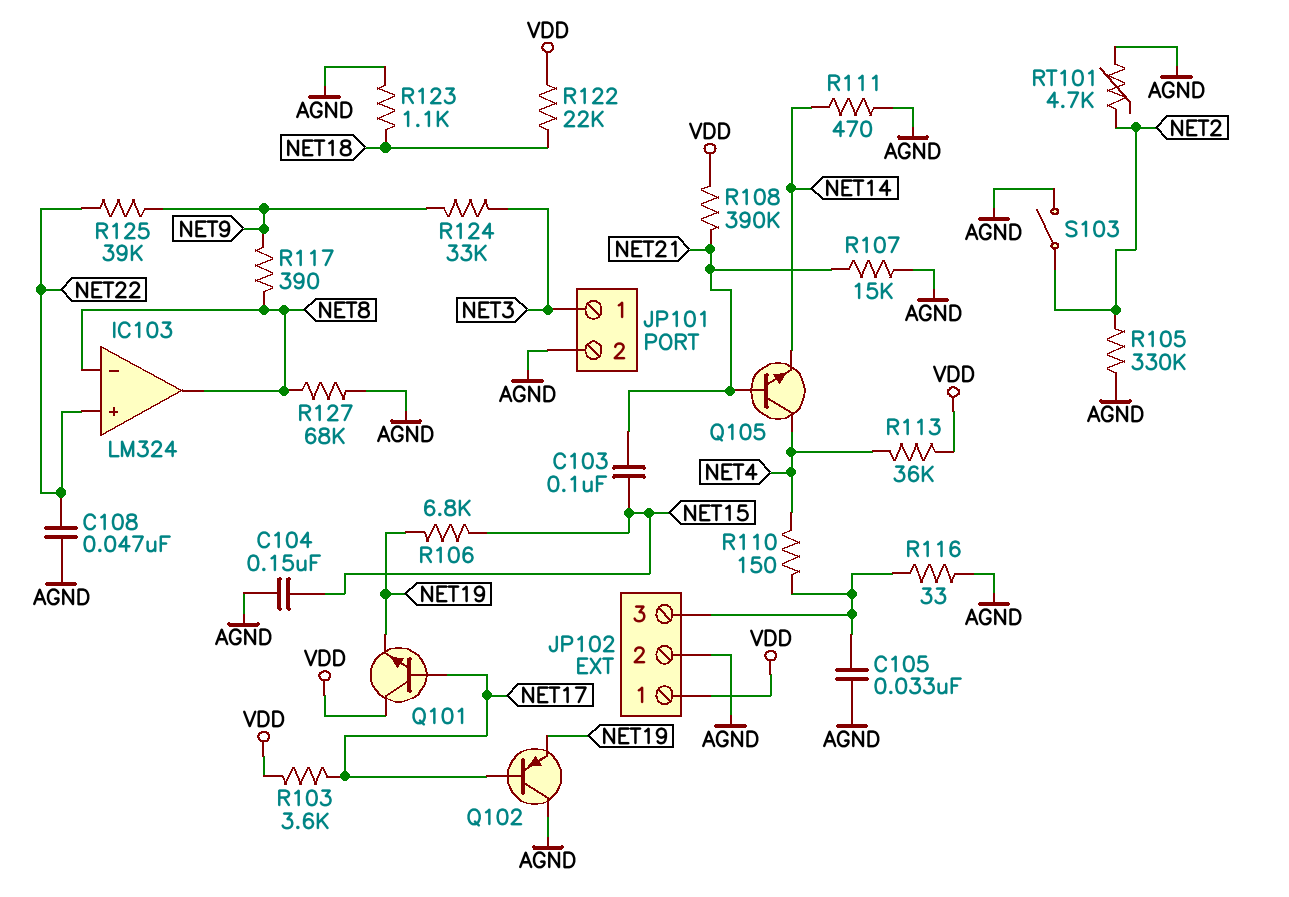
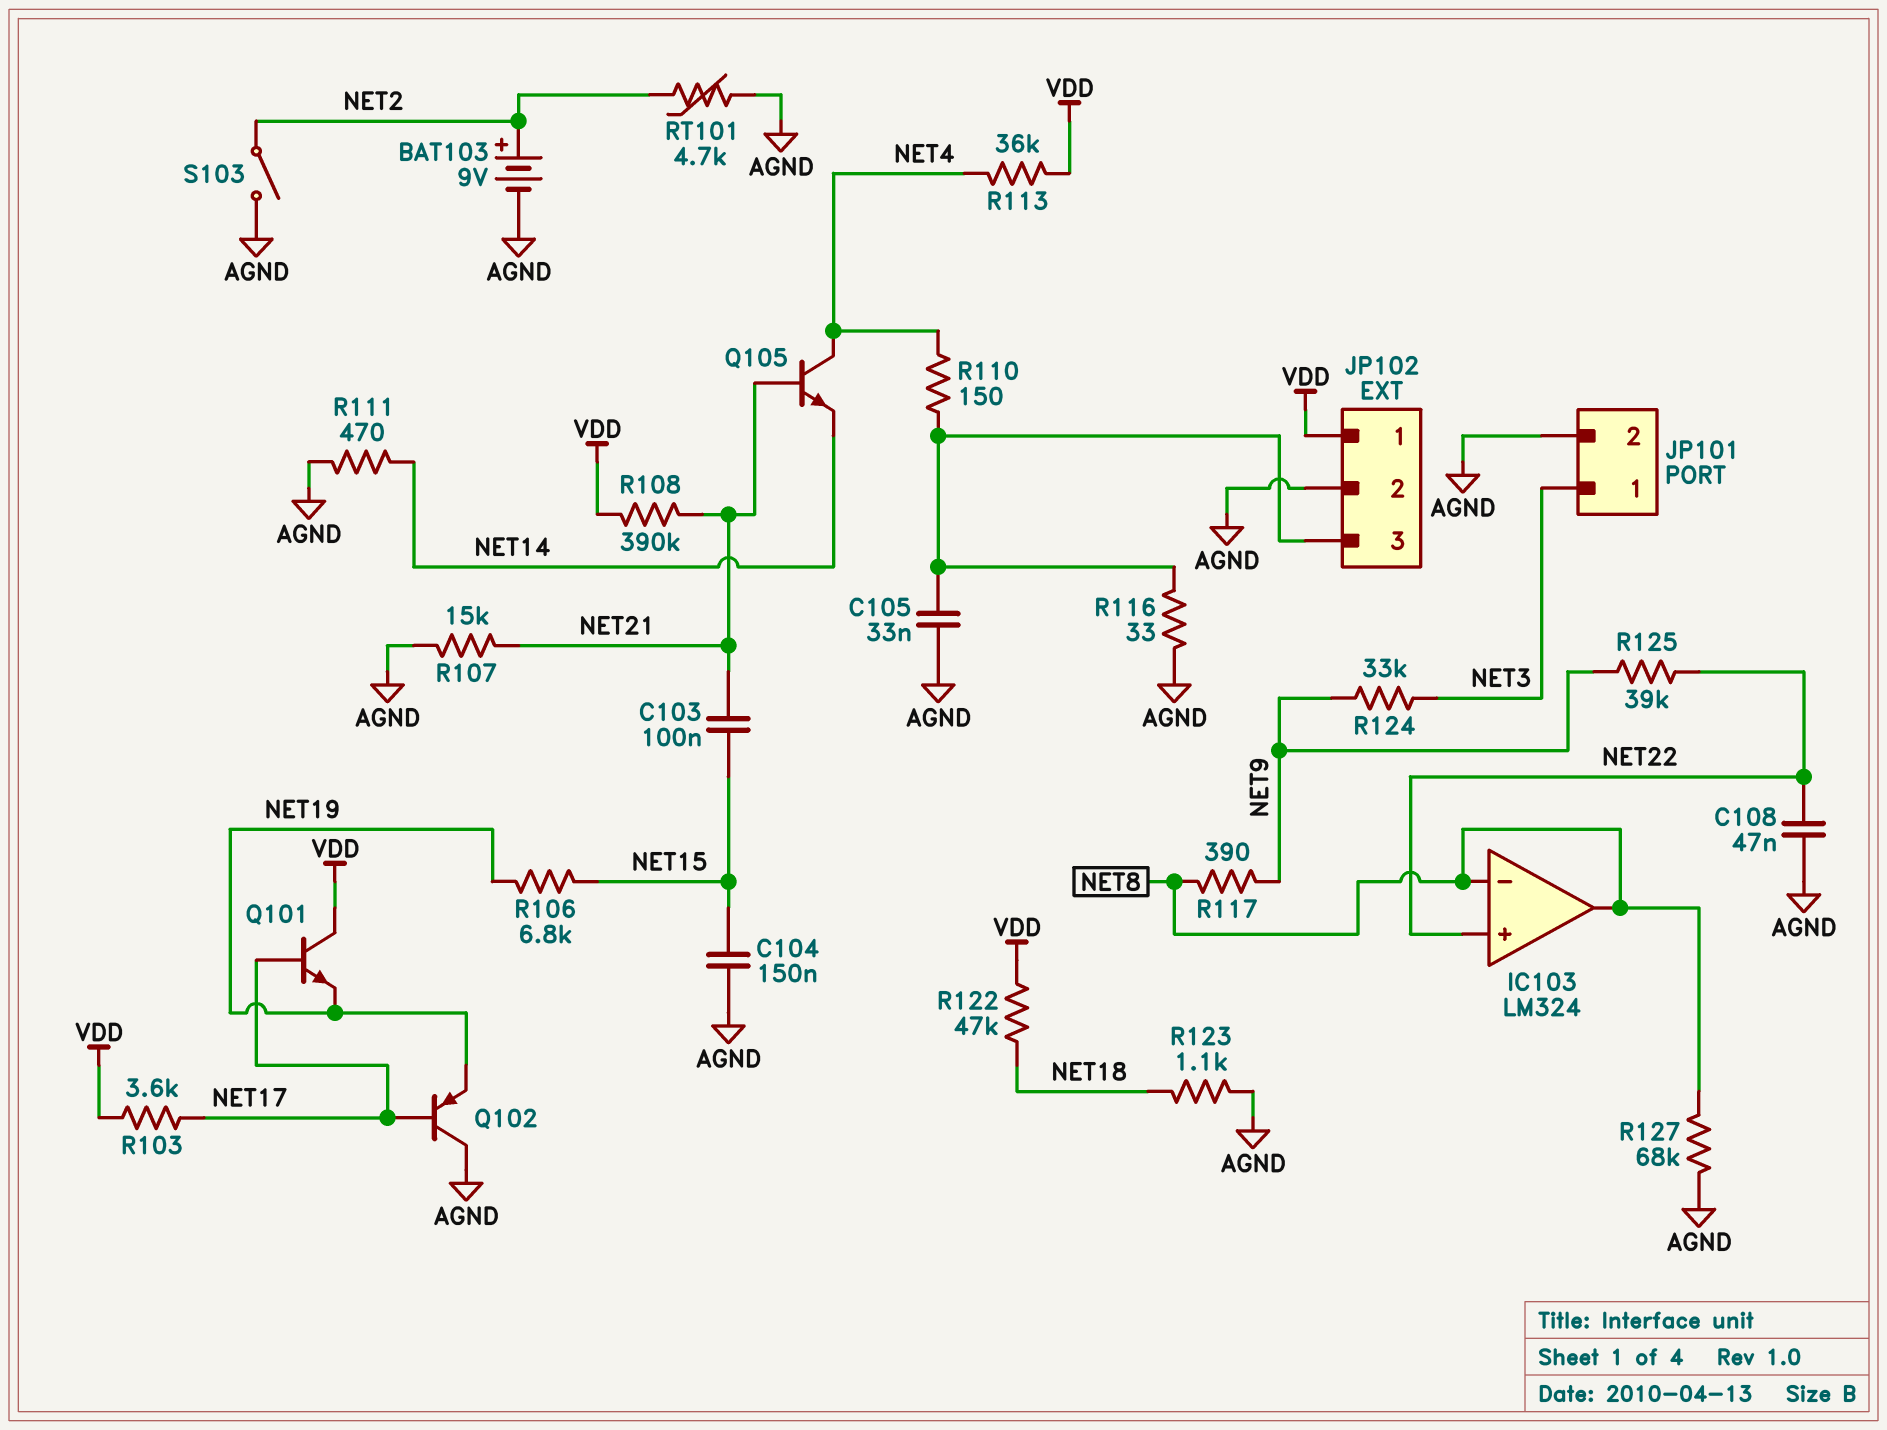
BAT103: none -> 9V (plus NET2, minus AGND)
R105: 330k (AGND, NET2) -> none
R122: 22k (NET18, VDD) -> 47k (NET18, VDD)

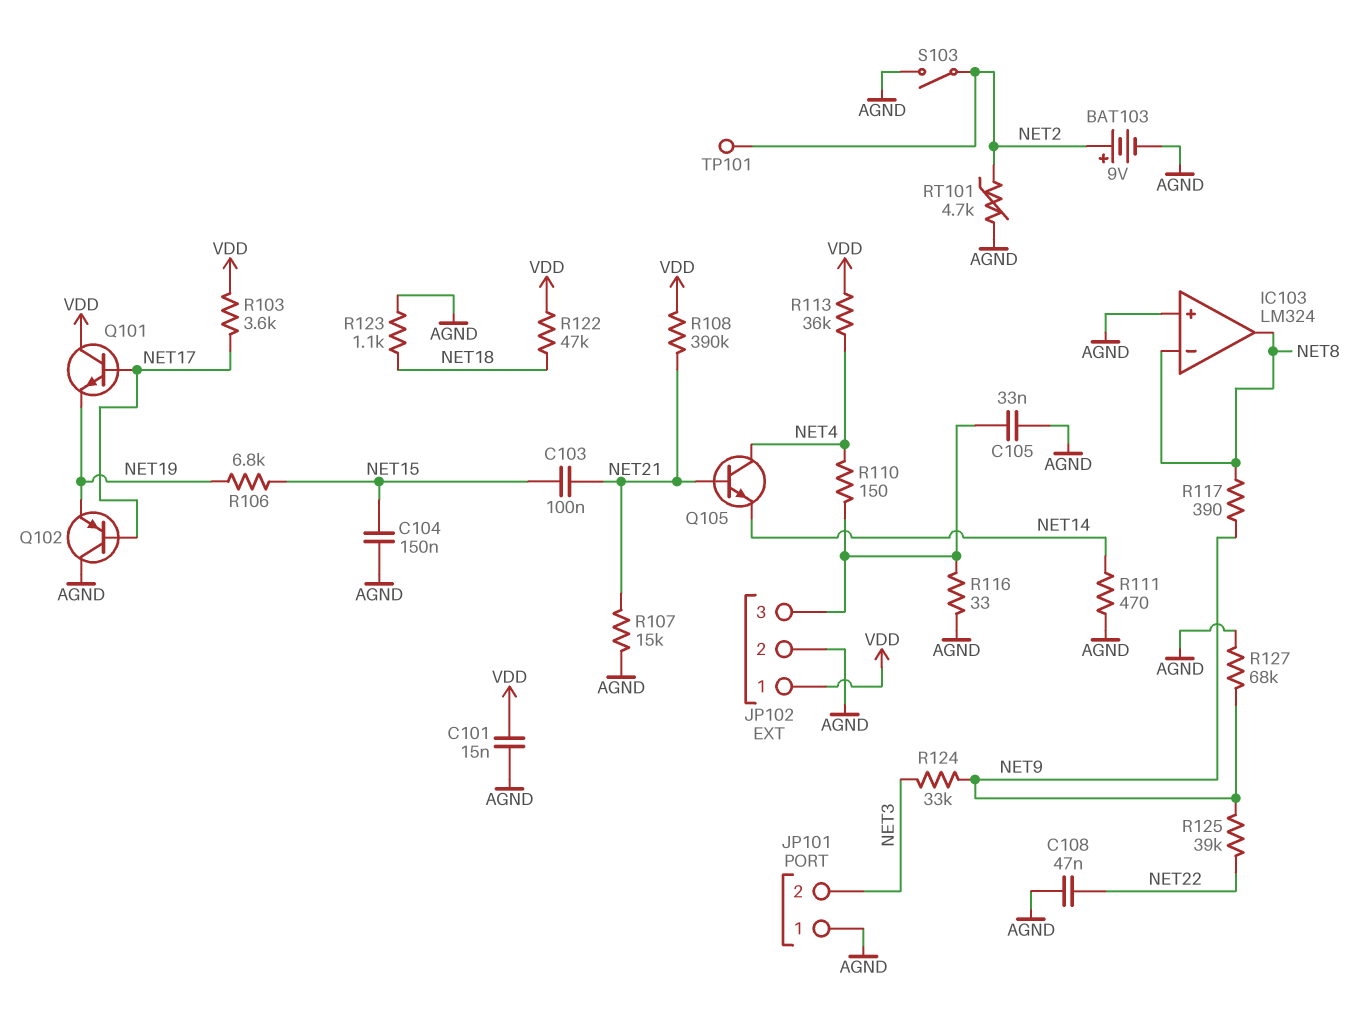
C101: none -> 15nF (AGND, VDD)
IC103 pin in+: NET22 -> AGND
JP101 pin 1: NET3 -> AGND
JP101 pin 2: AGND -> NET3
R127: 68k (AGND, NET8) -> 68k (AGND, NET9)
TP101: none -> test point (NET2)

